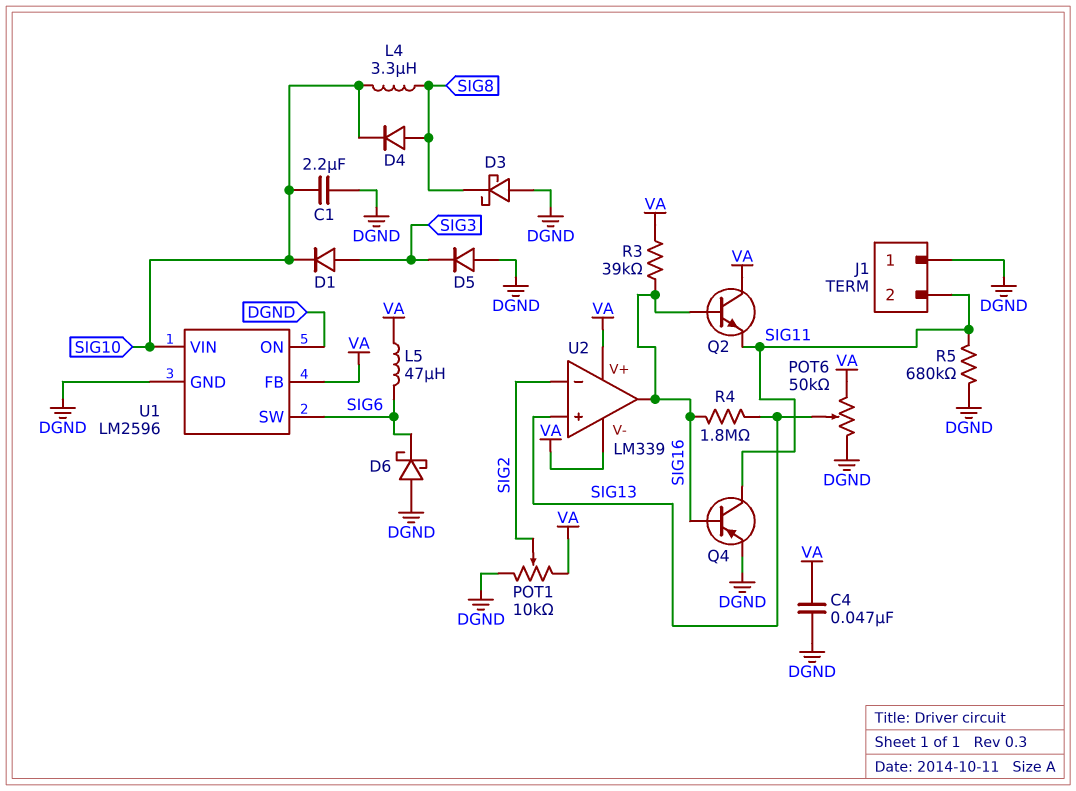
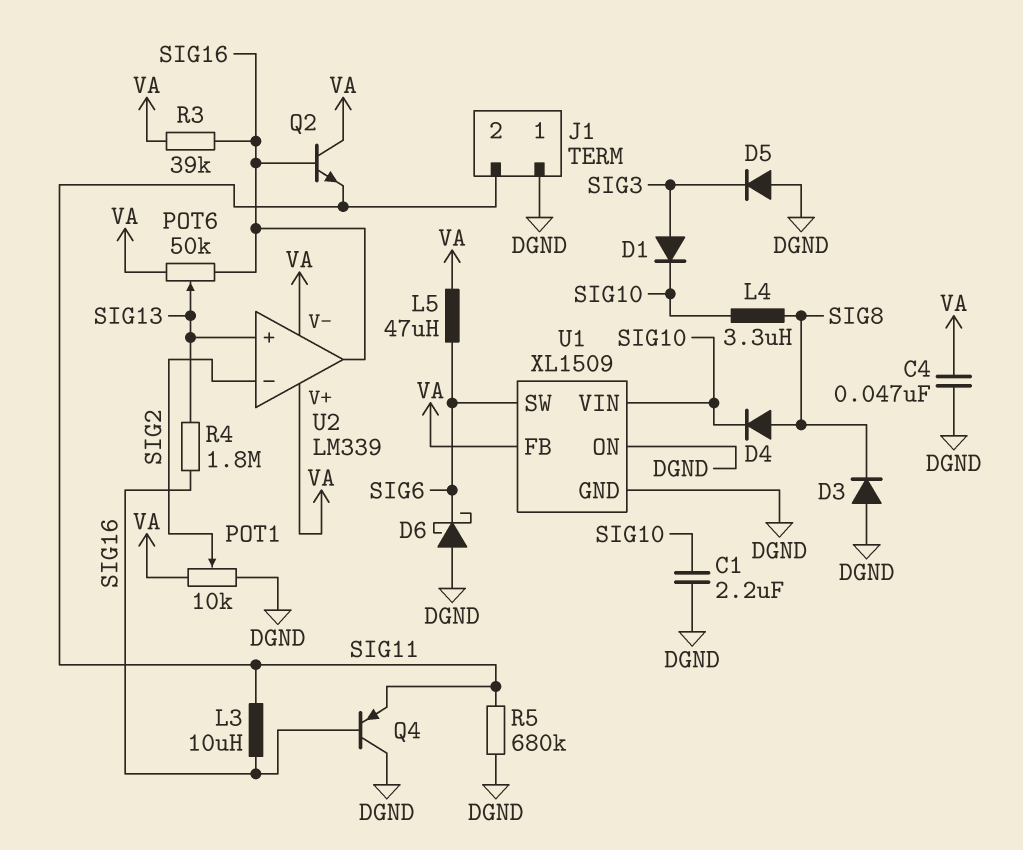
D3: schottky (A DGND, K SIG8) -> diode (A DGND, K SIG8)
L3: none -> 10uH (SIG11, SIG16)
POT6: 50k (DGND, VA, wiper SIG13) -> 50k (SIG16, VA, wiper SIG13)
Q4: PNP (B SIG16, C SIG11, E DGND) -> PNP (B SIG16, C DGND, E SIG11)
U1: LM2596 -> XL1509

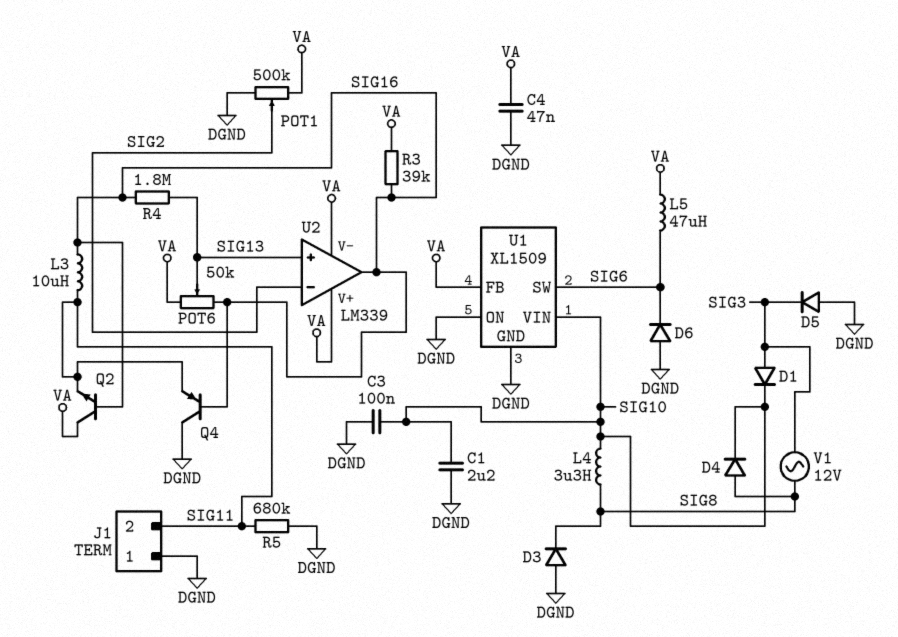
C3: none -> 100nF (DGND, SIG10)
D6: schottky (A DGND, K SIG6) -> diode (A DGND, K SIG6)
POT1: 10k (DGND, VA, wiper SIG2) -> 500k (DGND, VA, wiper SIG2)
V1: none -> AC 12V (SIG3, SIG8)

